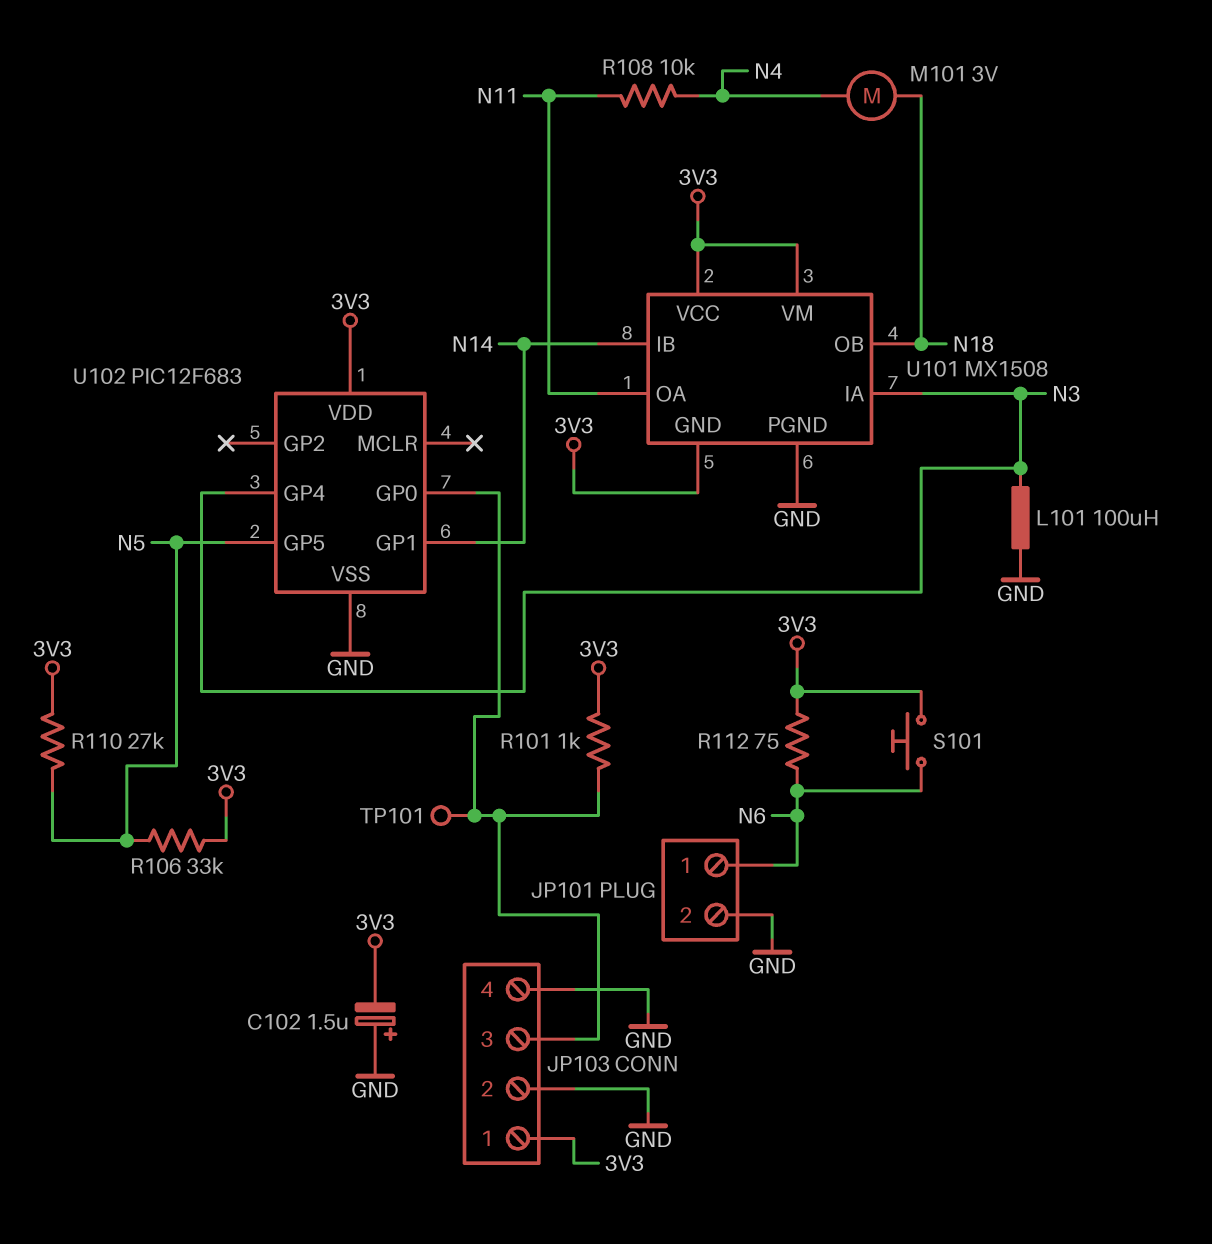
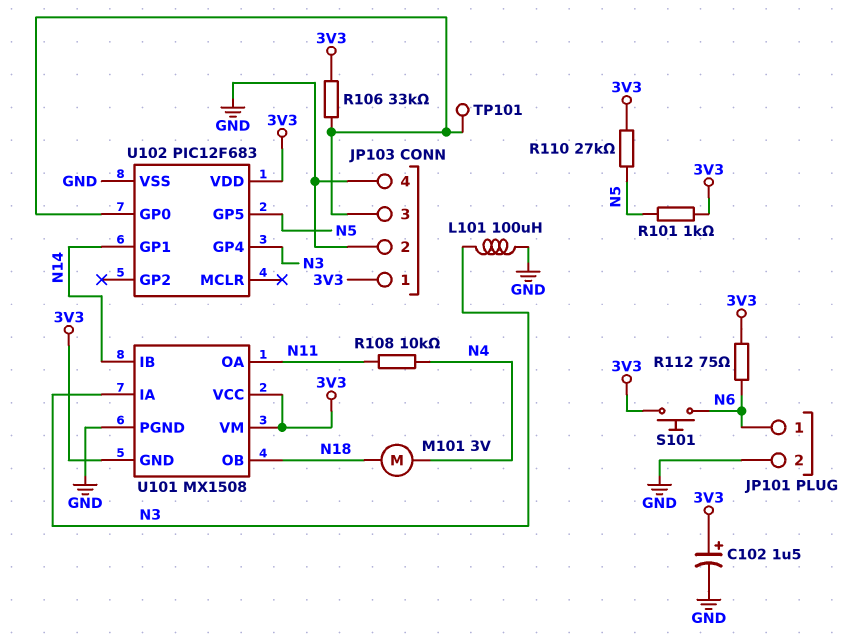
C102: 1.5uF (plus GND, minus 3V3) -> 1.5uF (plus 3V3, minus GND)
R101: 1k (3V3, JP103/3) -> 1k (3V3, N5)
R106: 33k (3V3, N5) -> 33k (3V3, JP103/3)

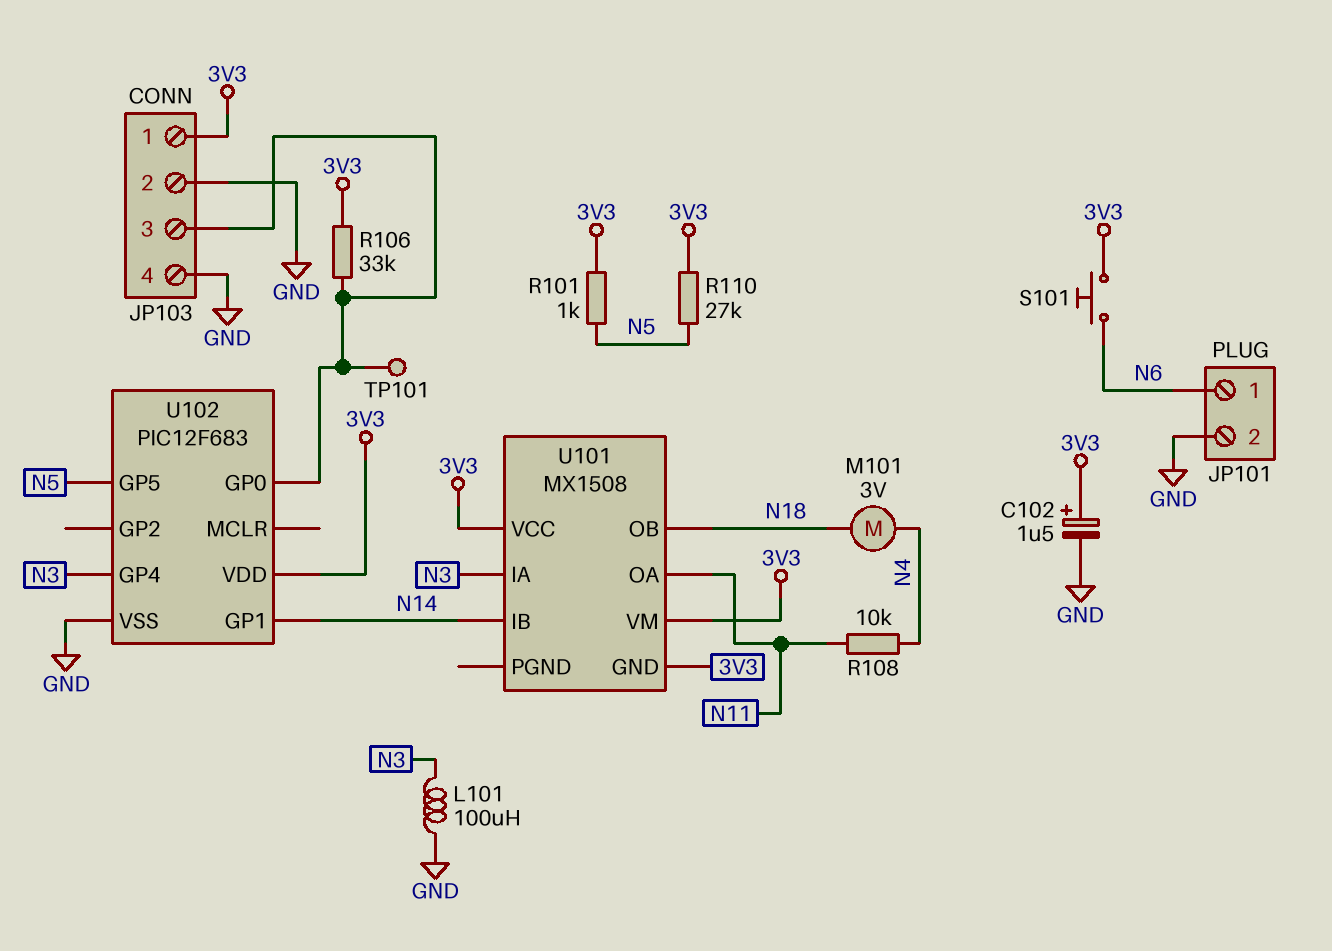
R112: 75 (3V3, N6) -> none
U101 pin PGND: GND -> none

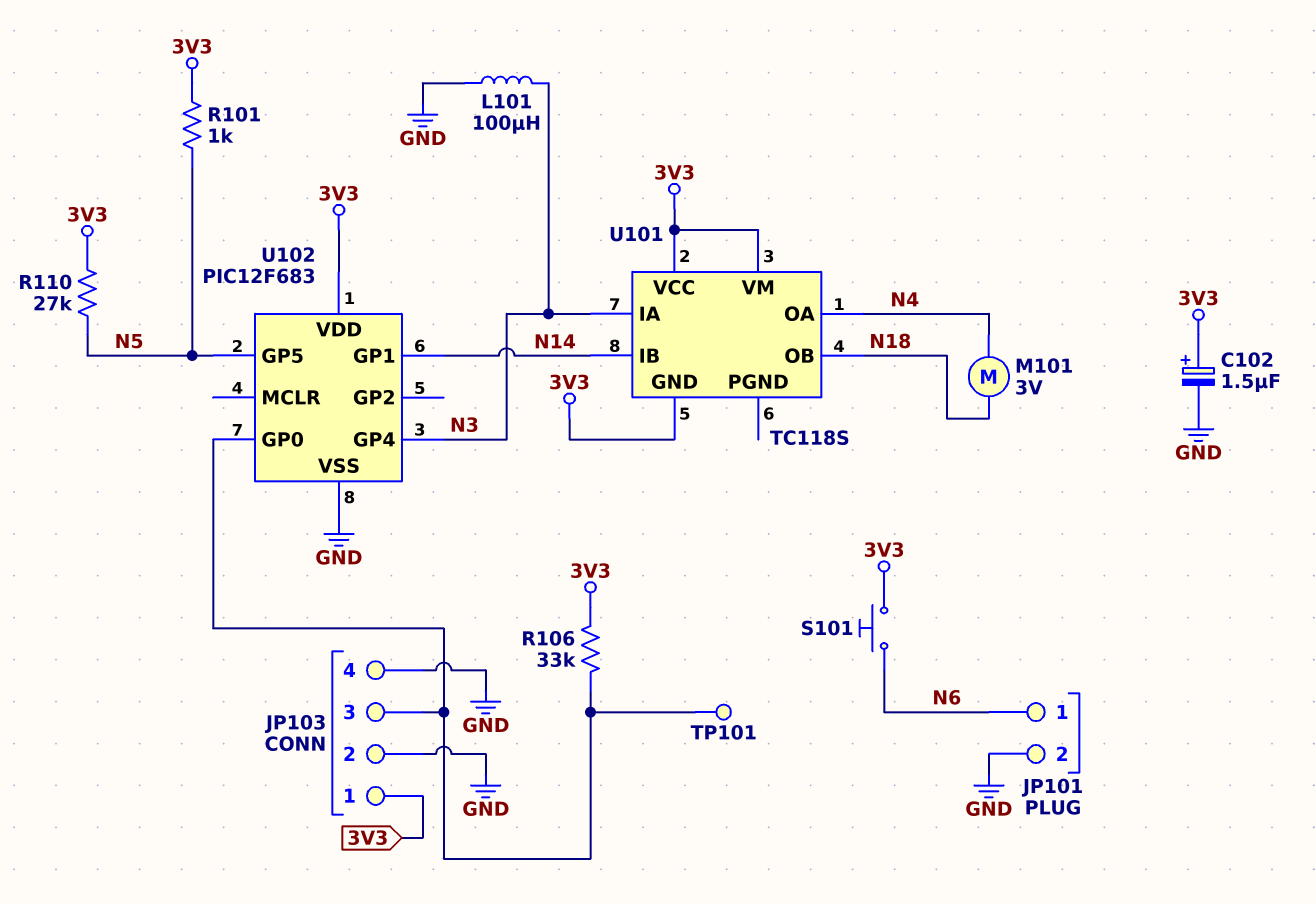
R108: 10k (N4, N11) -> none
U101: MX1508 -> TC118S
U101 pin OA: N11 -> N4

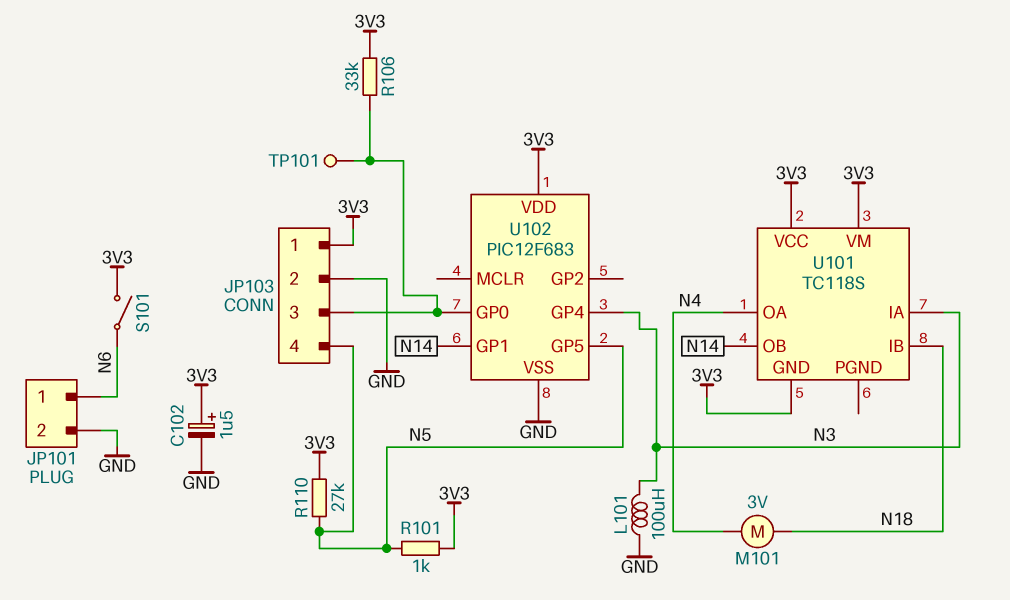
JP103 pin 4: GND -> N5
S101: button (3V3, N6) -> switch (3V3, N6)
U101 pin IB: N14 -> N18
U101 pin OB: N18 -> N14

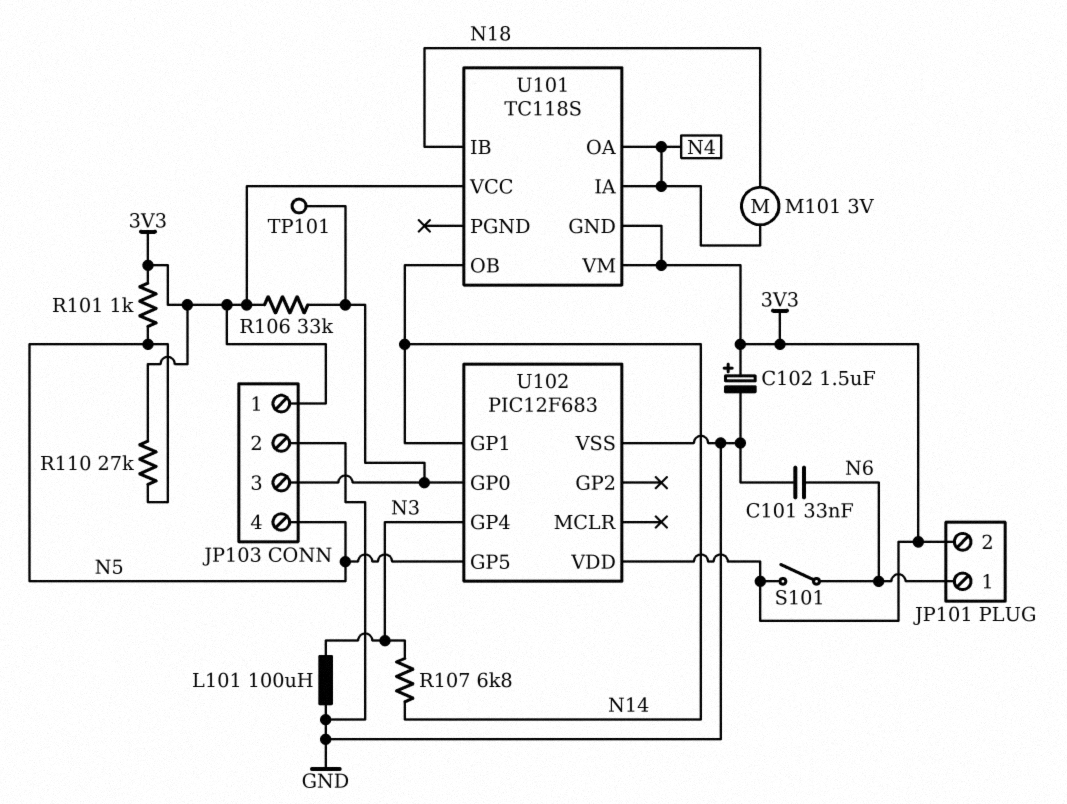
C101: none -> 33nF (GND, N6)
JP101 pin 2: GND -> 3V3
R107: none -> 6.8k (N3, N14)
U101 pin IA: N3 -> N4

